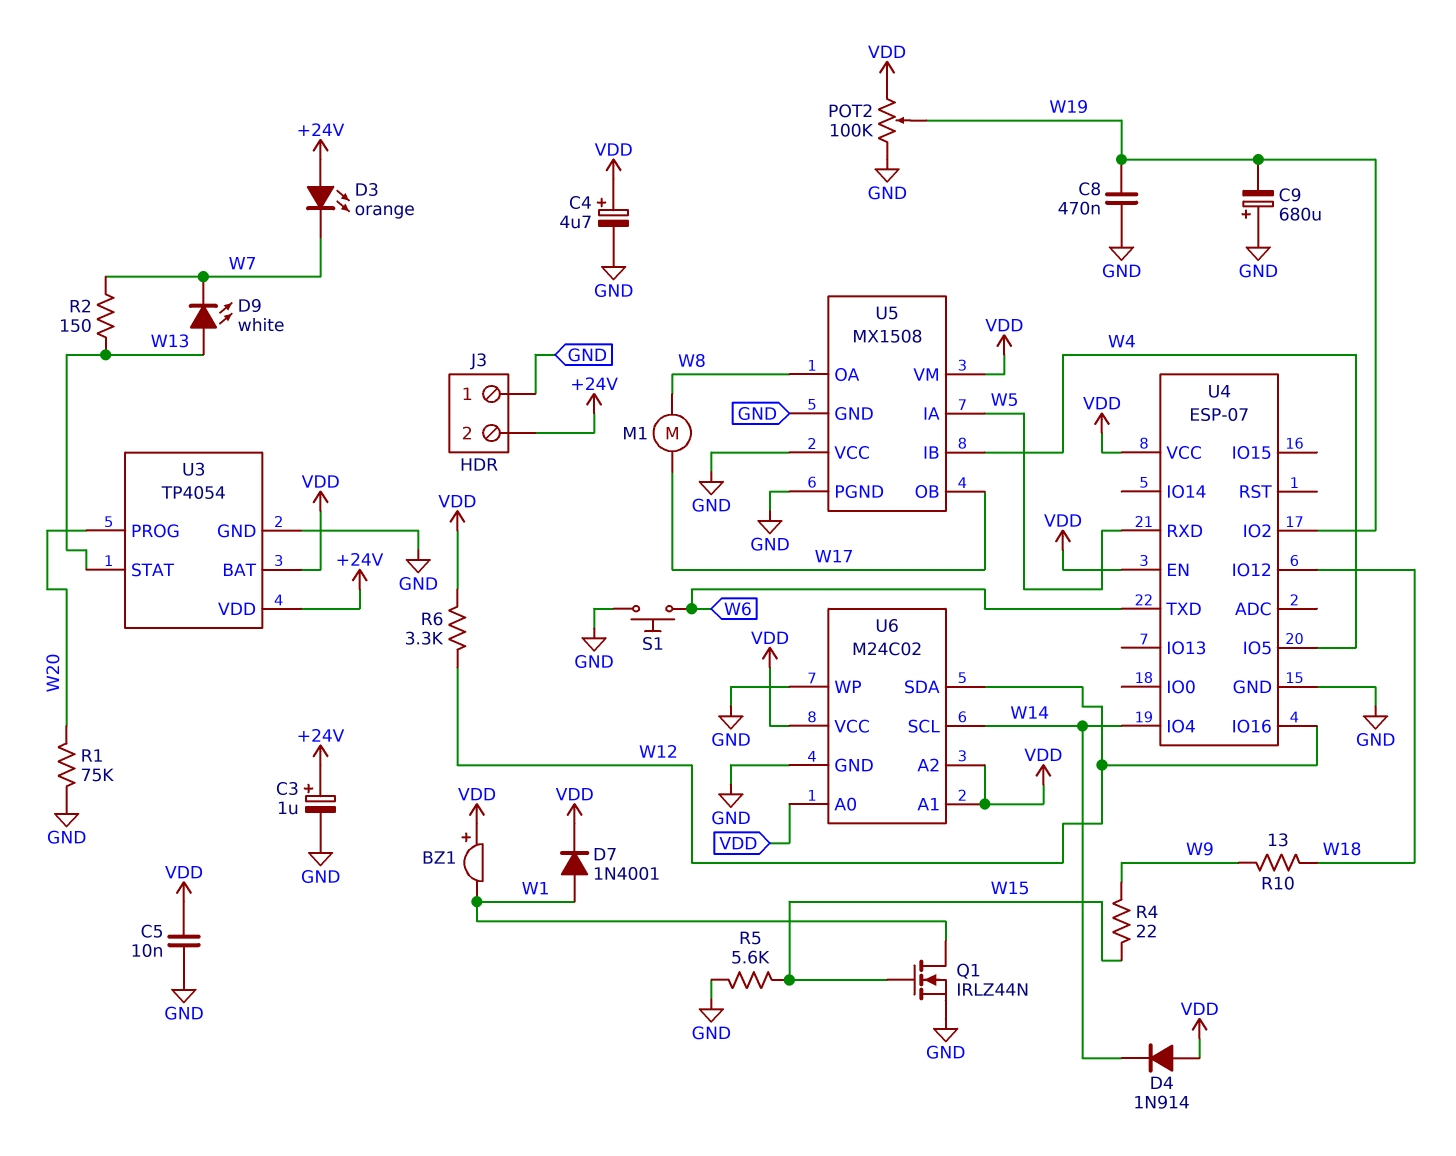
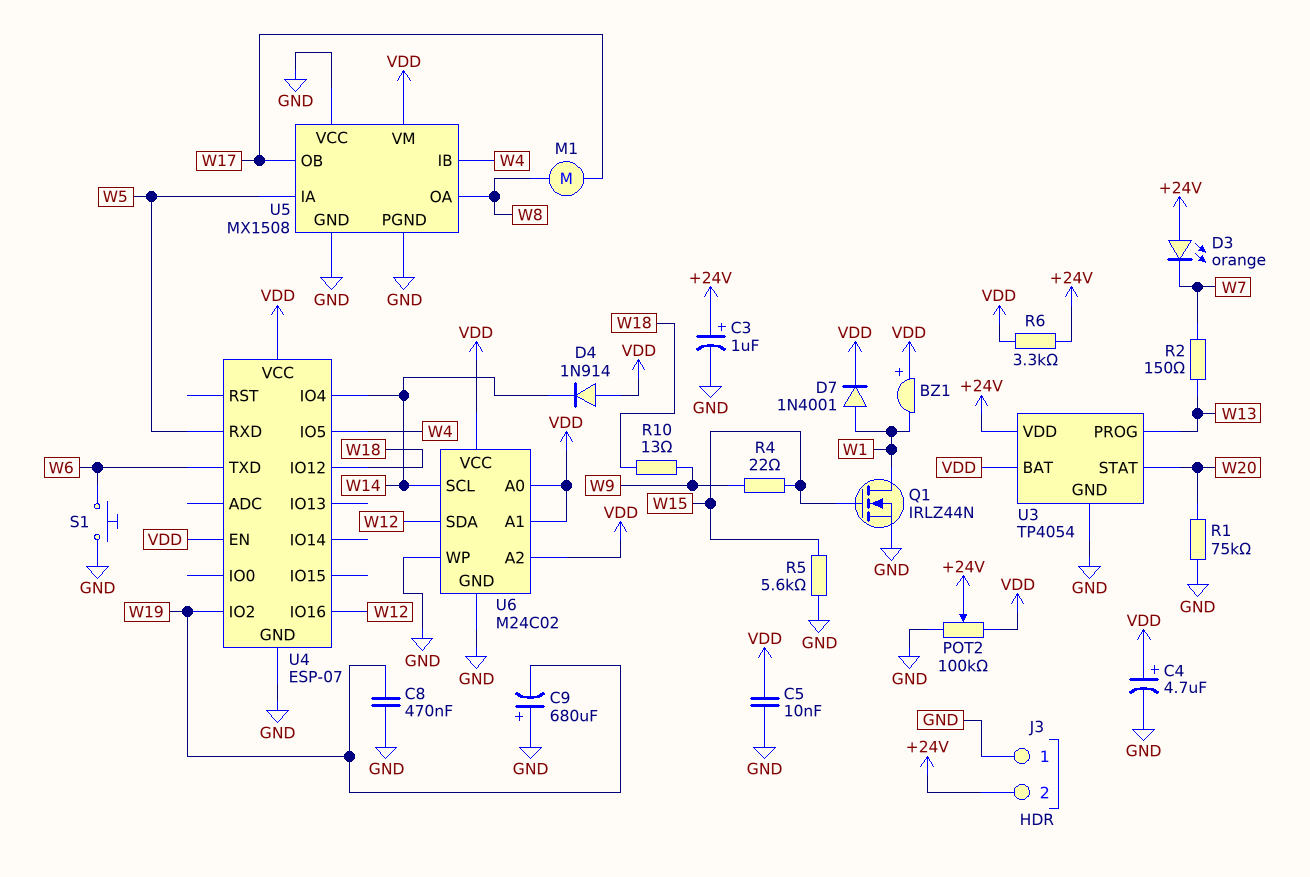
D9: LED white (A W13, K W7) -> none
POT2: 100k (GND, VDD, wiper W19) -> 100k (GND, VDD, wiper +24V)
R6: 3.3k (VDD, W12) -> 3.3k (+24V, VDD)
U3 pin PROG: W20 -> W13
U3 pin STAT: W13 -> W20

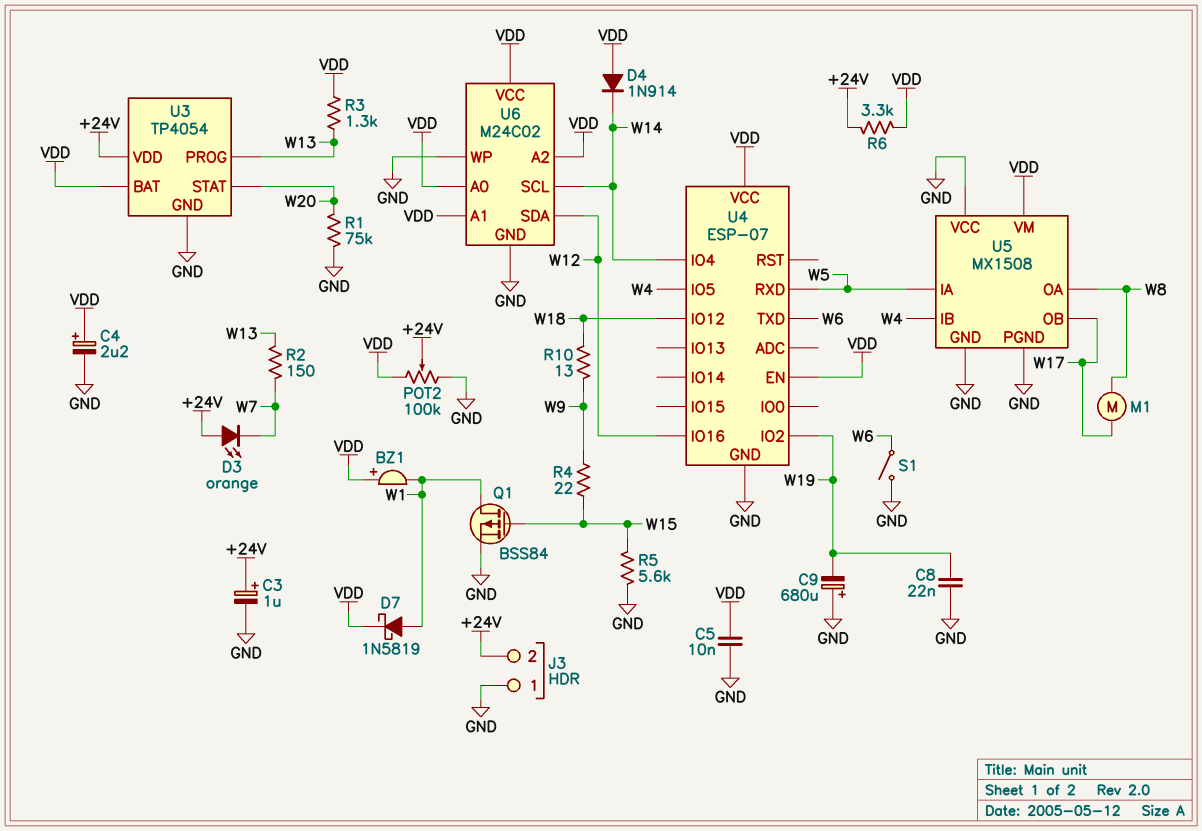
C4: 4.7uF (plus VDD, minus GND) -> 2.2uF (plus VDD, minus GND)
C8: 470nF (GND, W19) -> 22nF (GND, W19)
D7: diode 1N4001 (A W1, K VDD) -> schottky 1N5819 (A W1, K VDD)
Q1: NMOS IRLZ44N (G W15, D W1, S GND) -> PMOS BSS84 (G W15, D W1, S GND)
R3: none -> 1.3k (VDD, W13)
S1: button (GND, W6) -> switch (GND, W6)

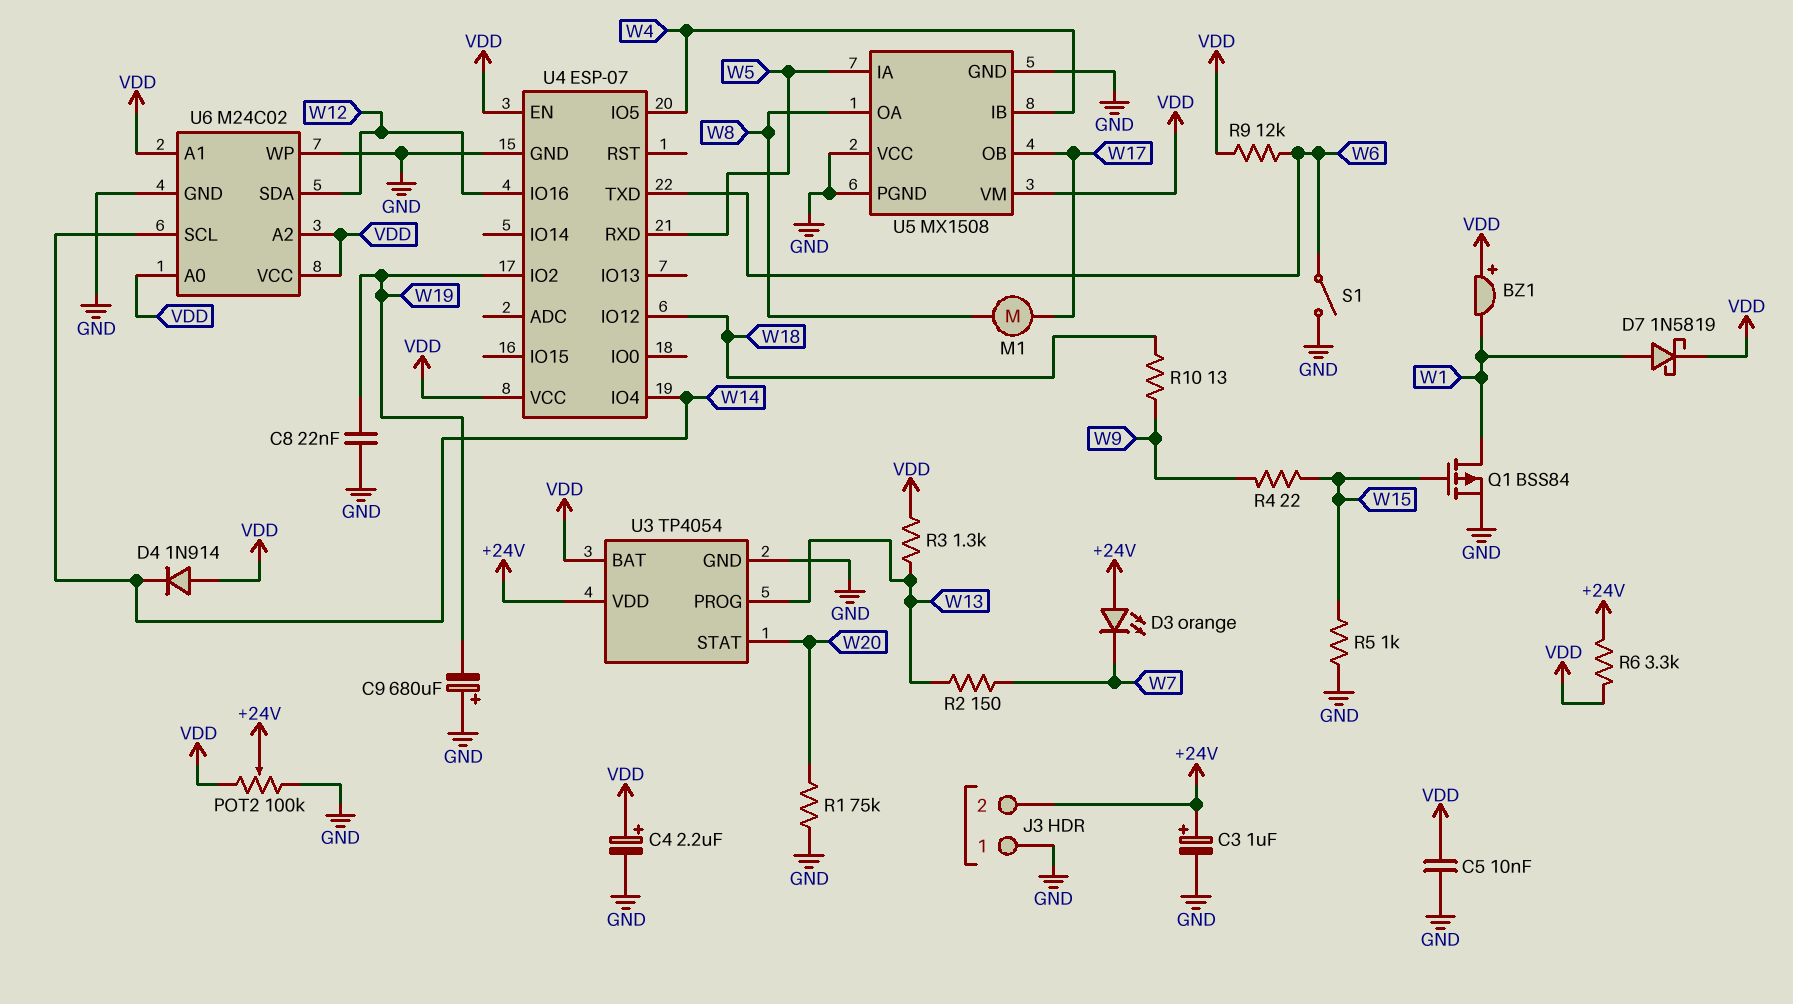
R5: 5.6k (GND, W15) -> 1k (GND, W15)
R9: none -> 12k (VDD, W6)

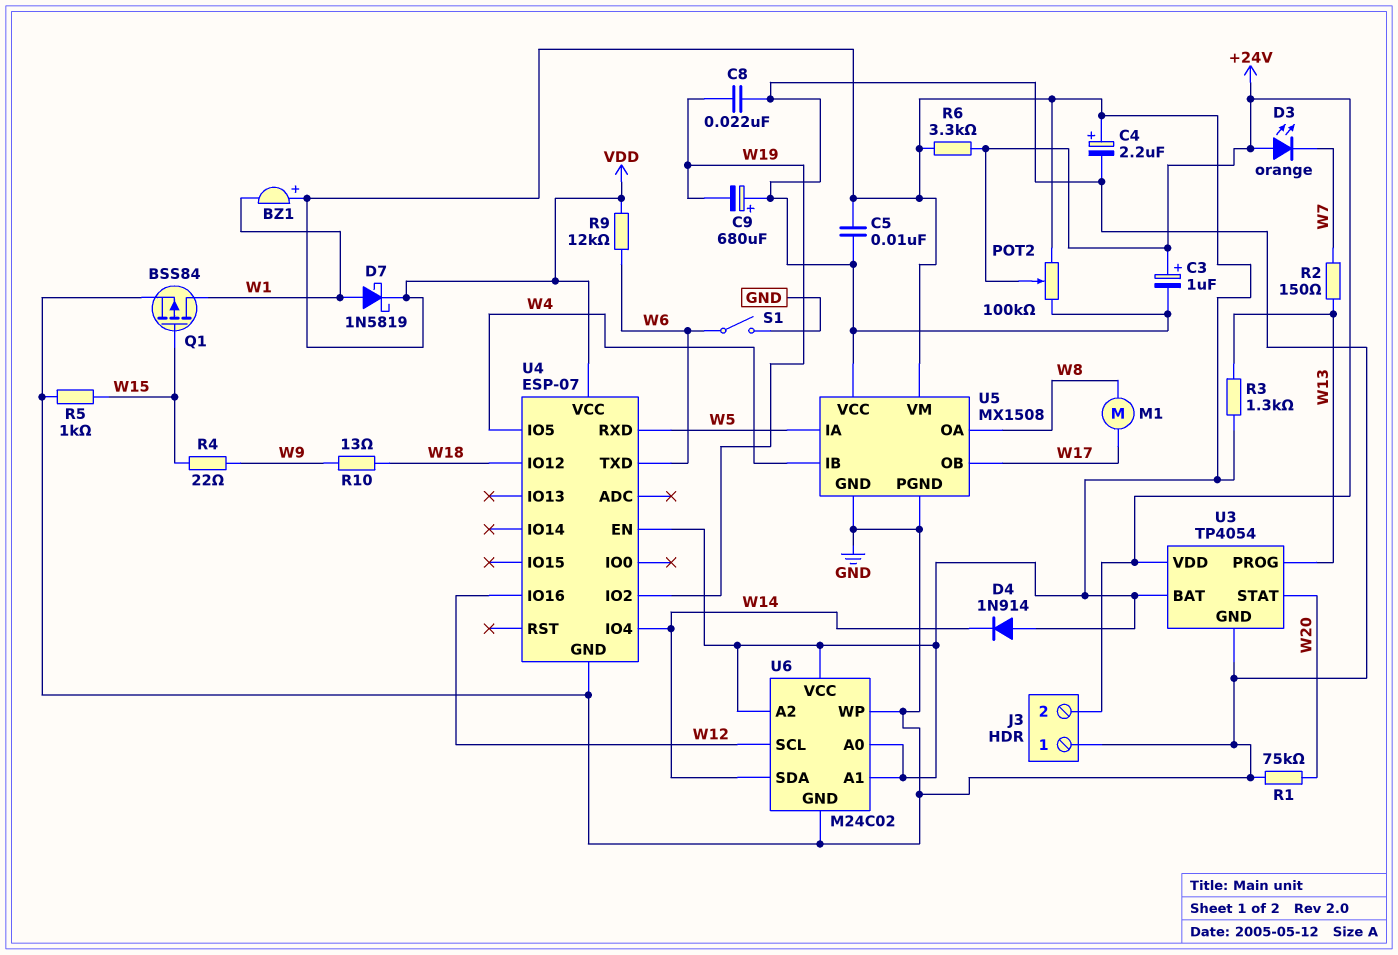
U6 pin SCL: W14 -> W12
U6 pin SDA: W12 -> W14

